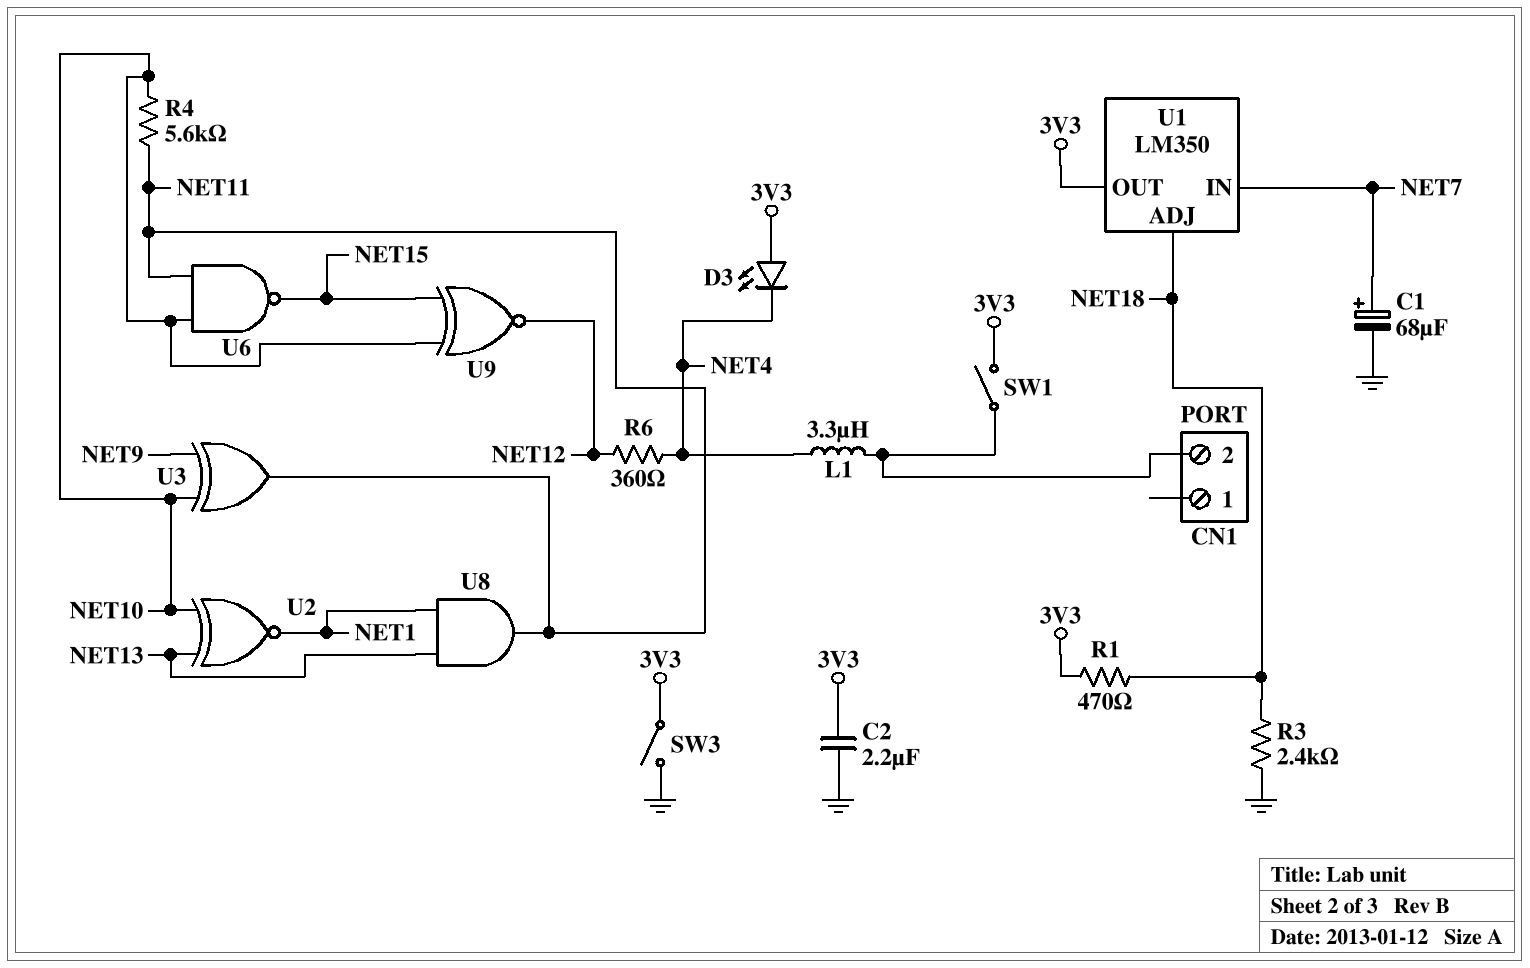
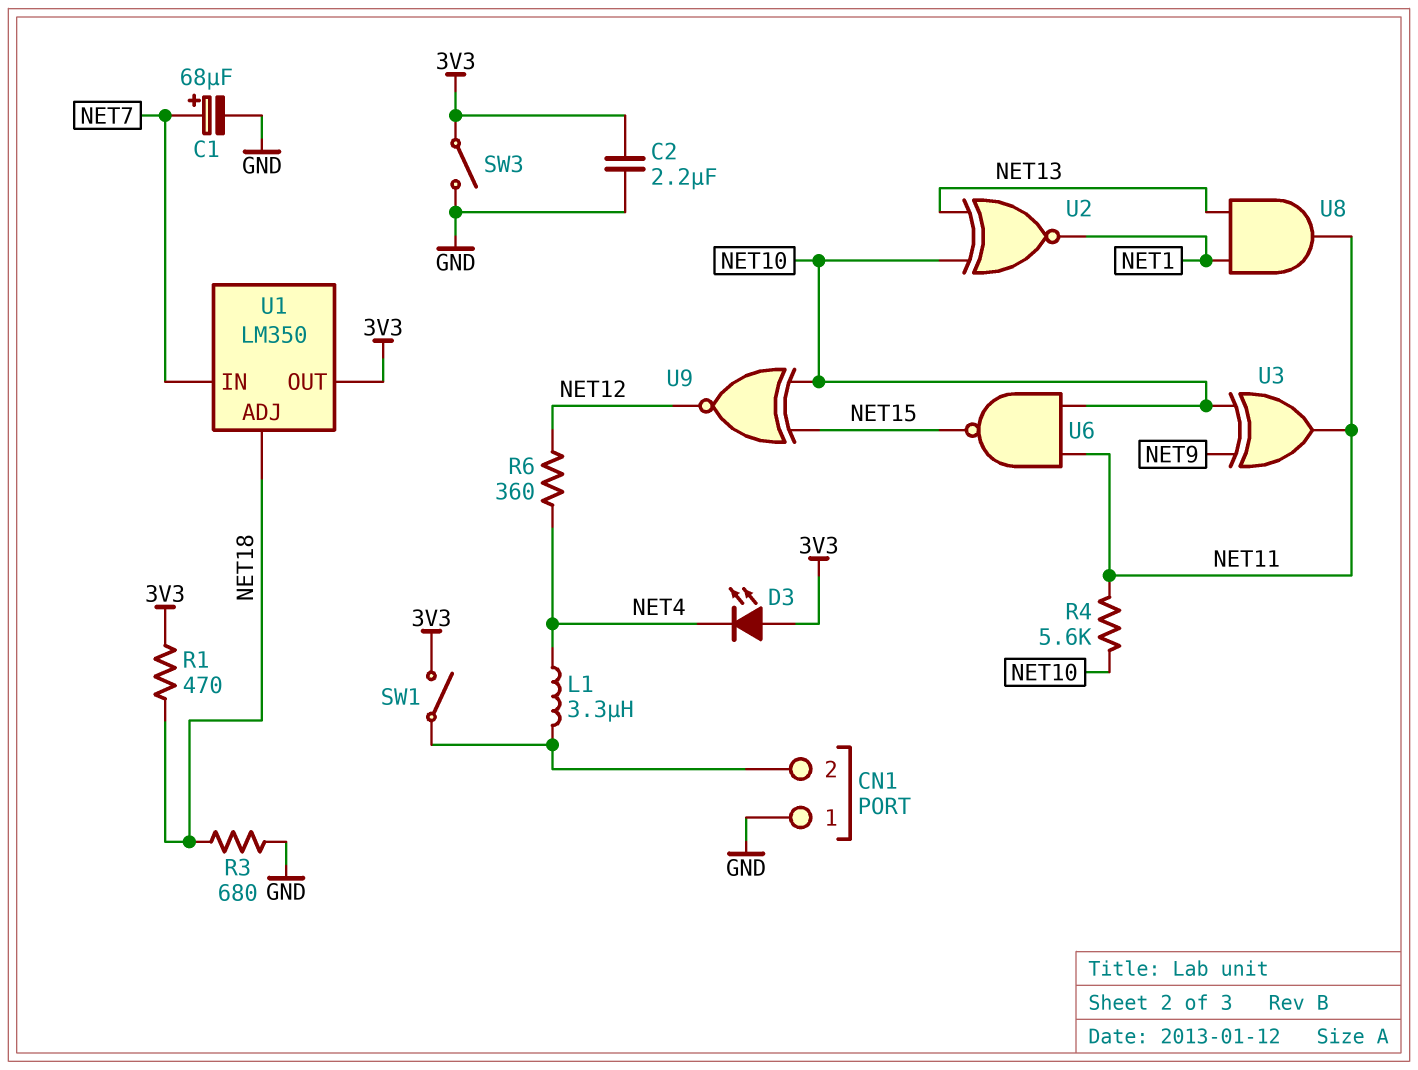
CN1 pin 1: none -> GND
R3: 2.4k (GND, NET18) -> 680 (GND, NET18)

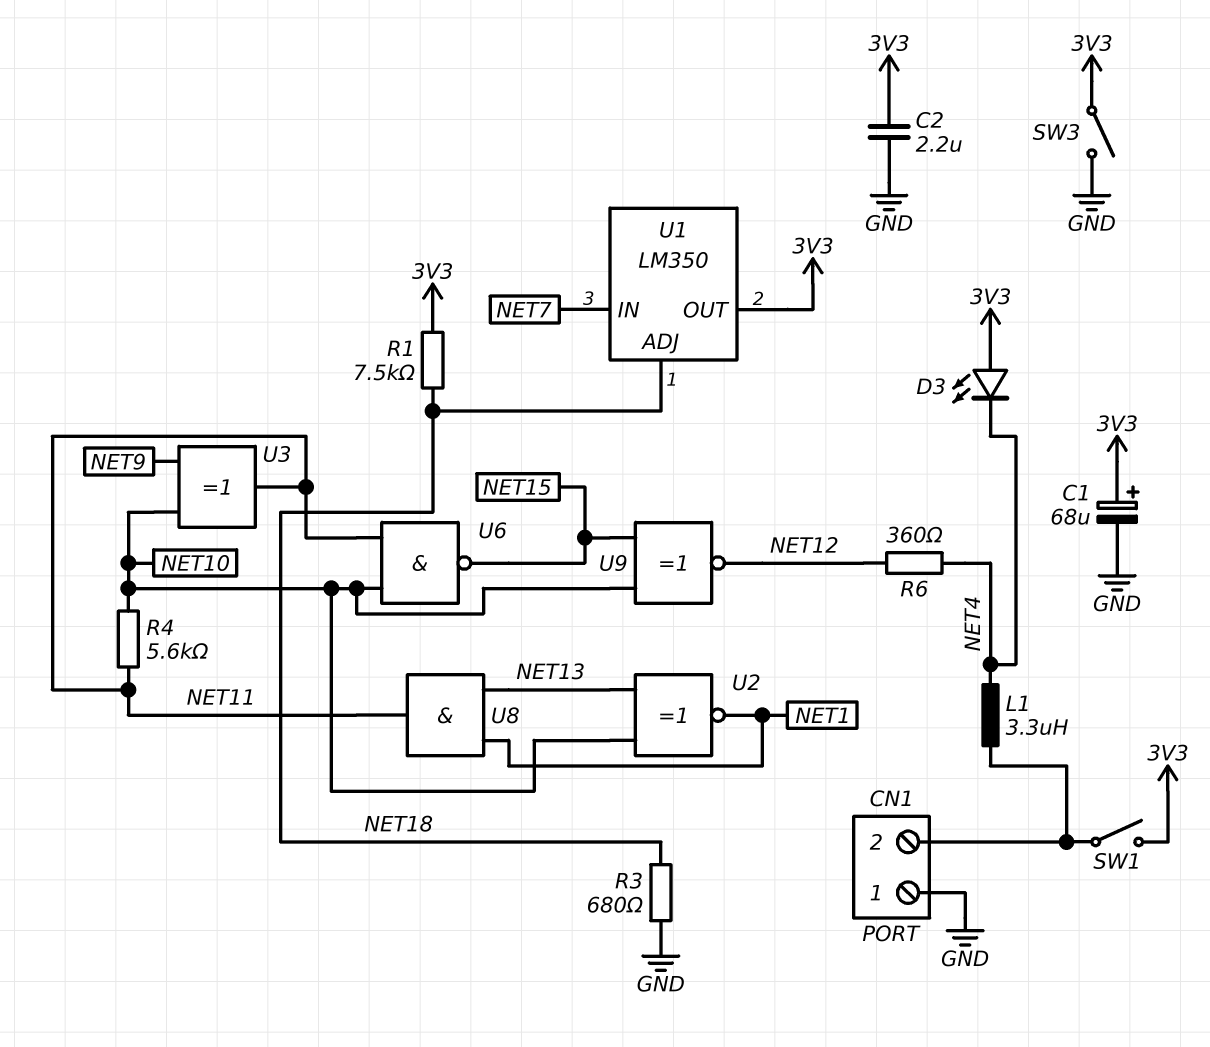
C1: 68uF (plus NET7, minus GND) -> 68uF (plus 3V3, minus GND)
R1: 470 (3V3, NET18) -> 7.5k (3V3, NET18)

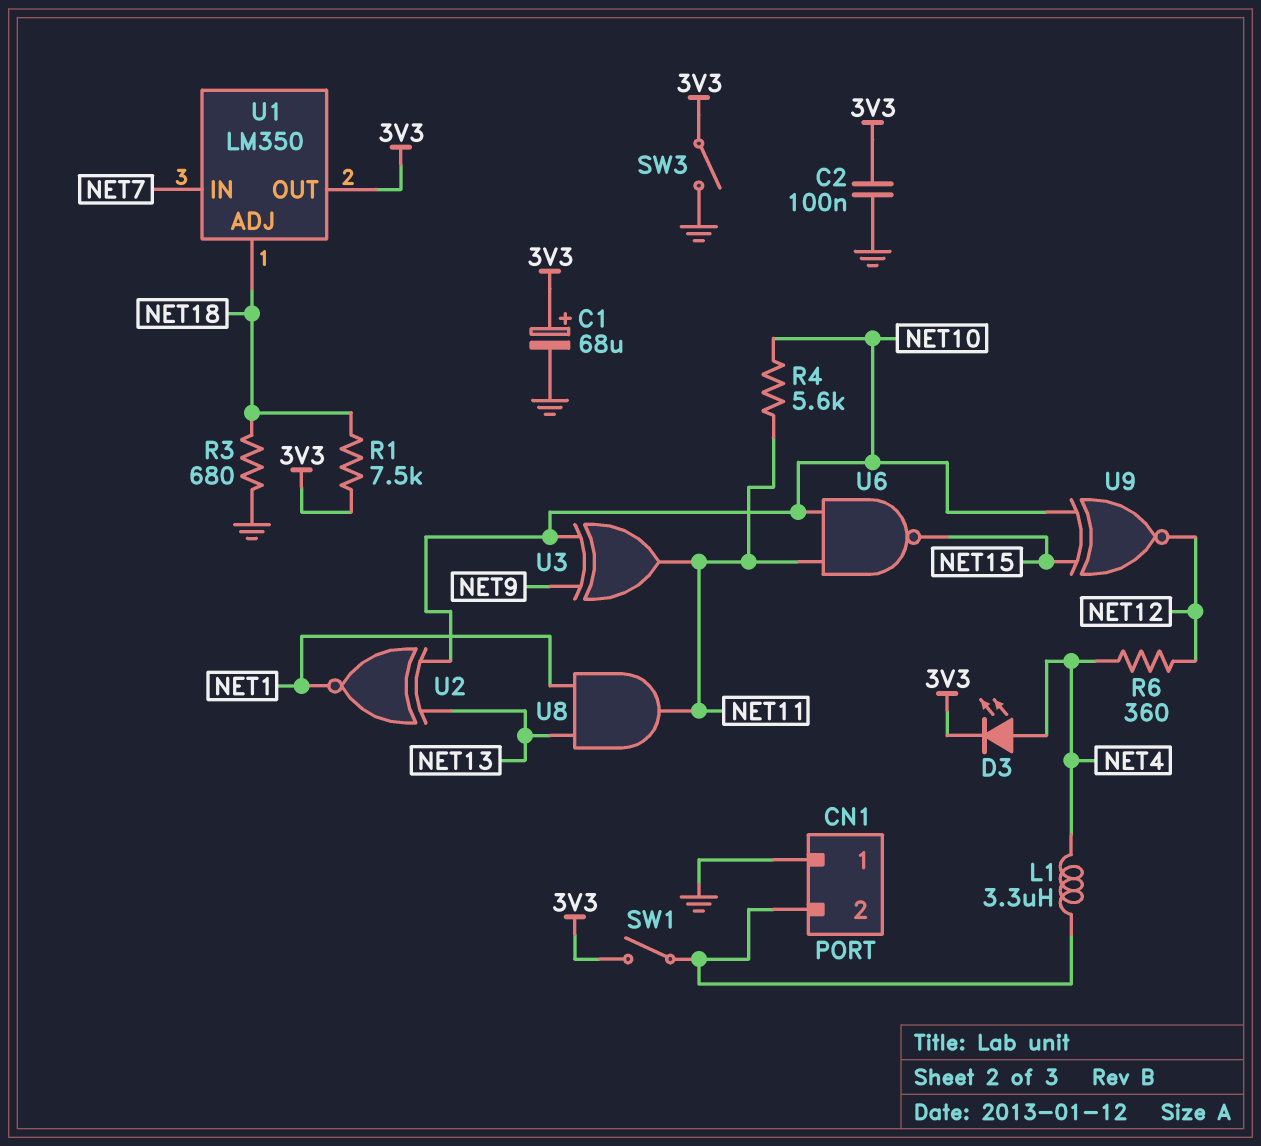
C2: 2.2uF (3V3, GND) -> 100nF (3V3, GND)
D3: LED (A 3V3, K NET4) -> LED (A NET4, K 3V3)

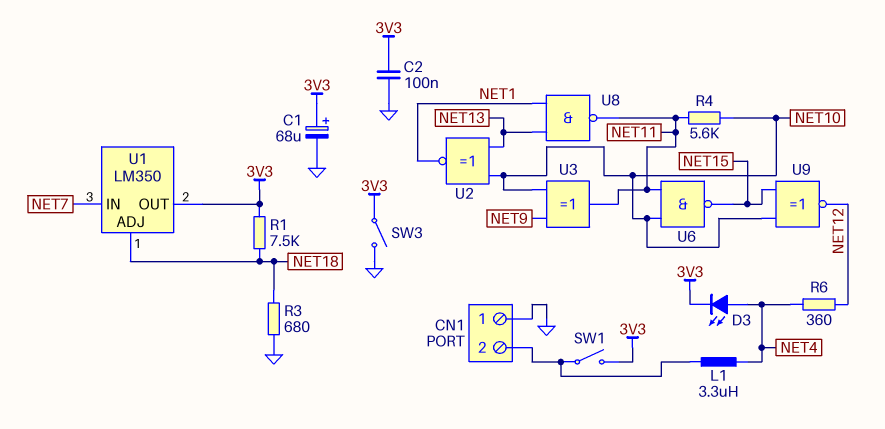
U8: AND (in NET1, in NET13, out NET11) -> NAND (in NET1, in NET13, out NET11)

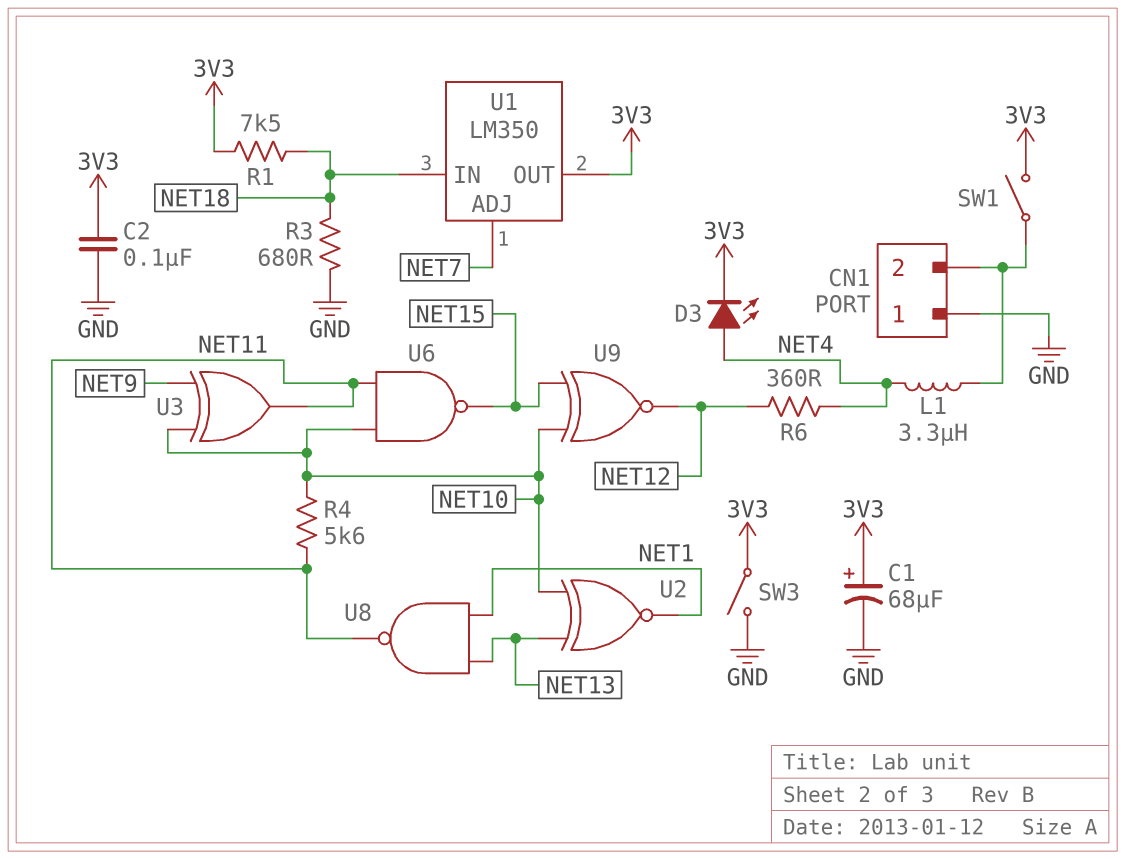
U1 pin ADJ: NET18 -> NET7
U1 pin IN: NET7 -> NET18

